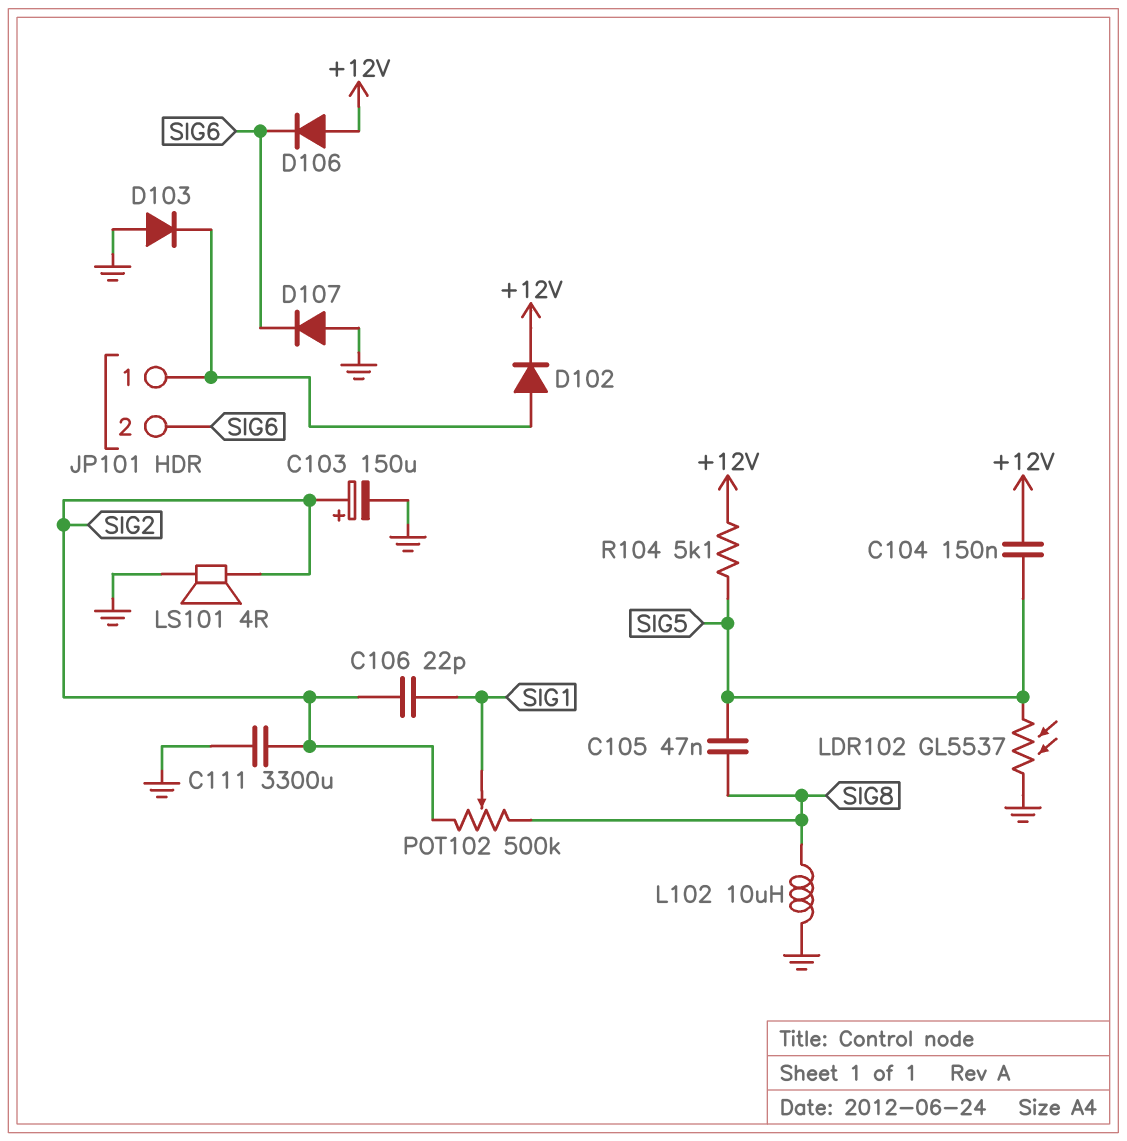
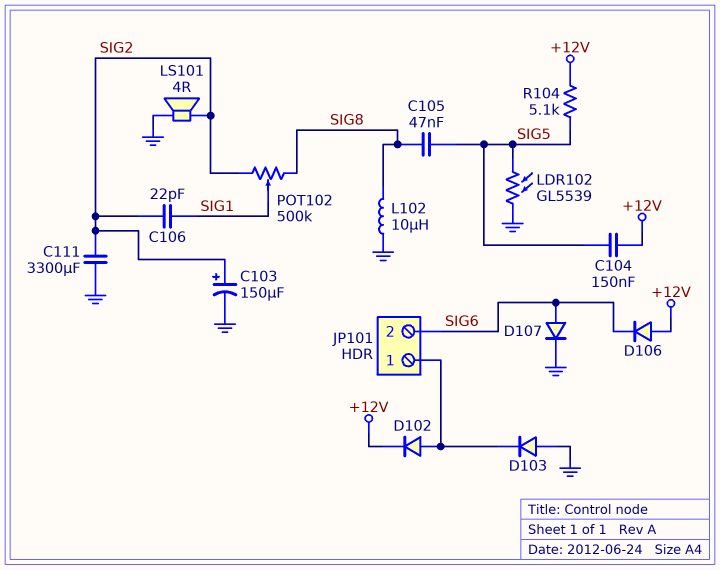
D107: diode (A GND, K SIG6) -> diode (A SIG6, K GND)
LDR102: GL5537 (GND, SIG5) -> GL5539 (GND, SIG5)

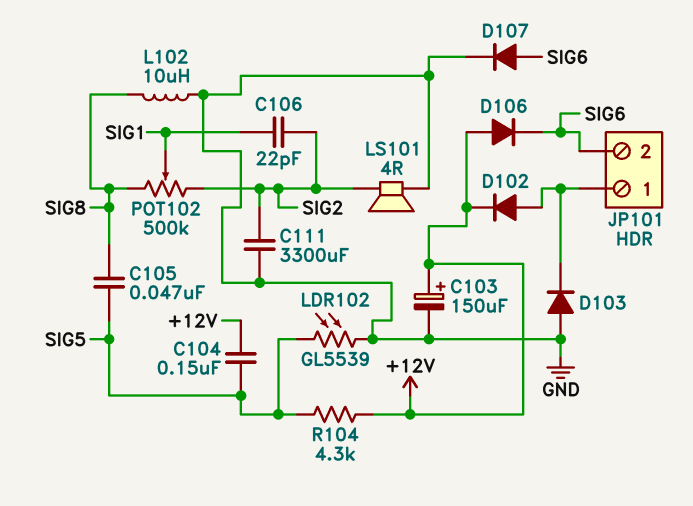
C103: 150uF (plus SIG2, minus GND) -> 150uF (plus +12V, minus GND)
R104: 5.1k (+12V, SIG5) -> 4.3k (+12V, SIG5)

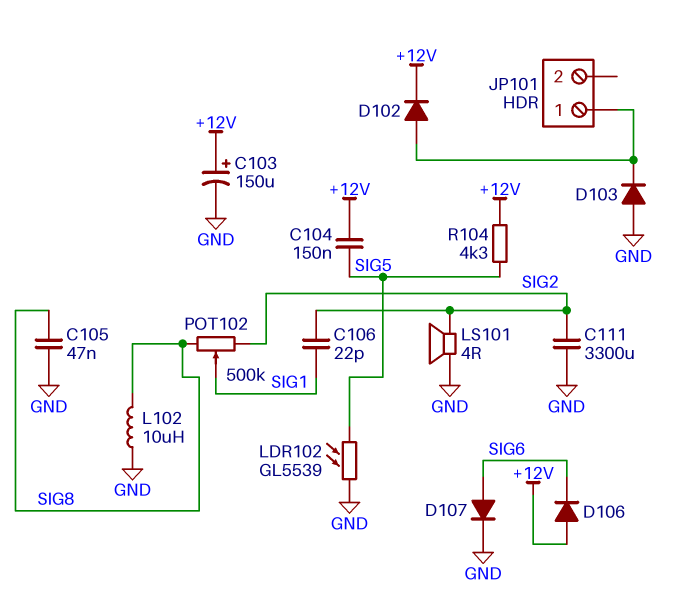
C105: 47nF (SIG5, SIG8) -> 47nF (GND, SIG8)
JP101 pin 2: SIG6 -> none

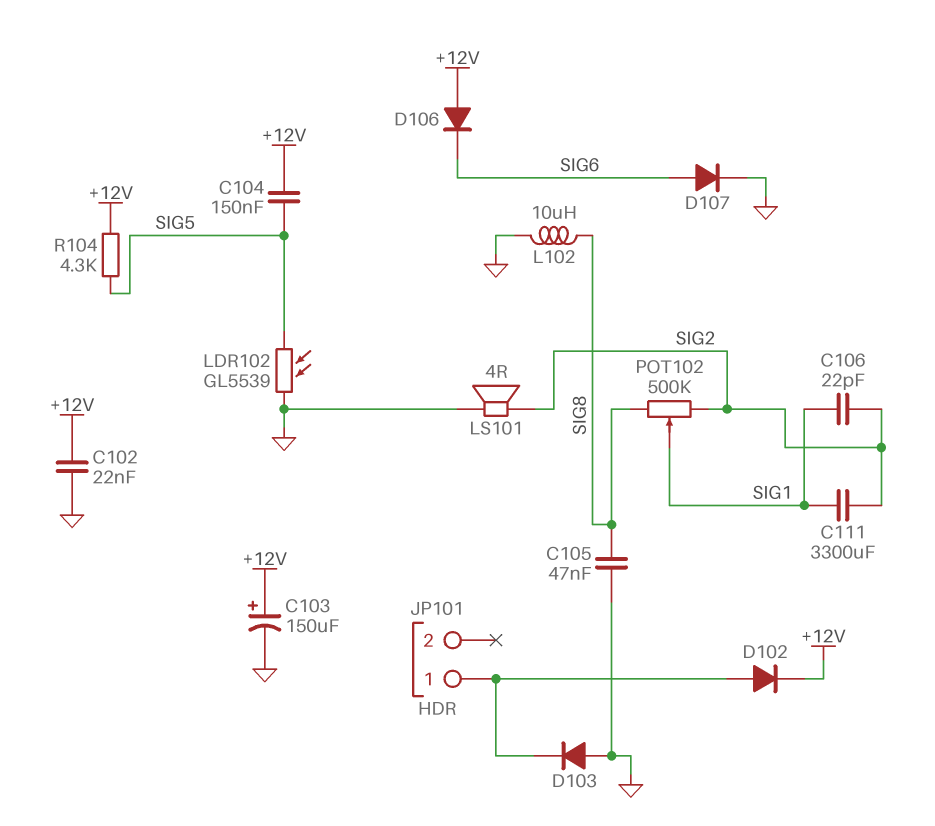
C102: none -> 22nF (+12V, GND)
C111: 3300uF (GND, SIG2) -> 3300uF (SIG1, SIG2)

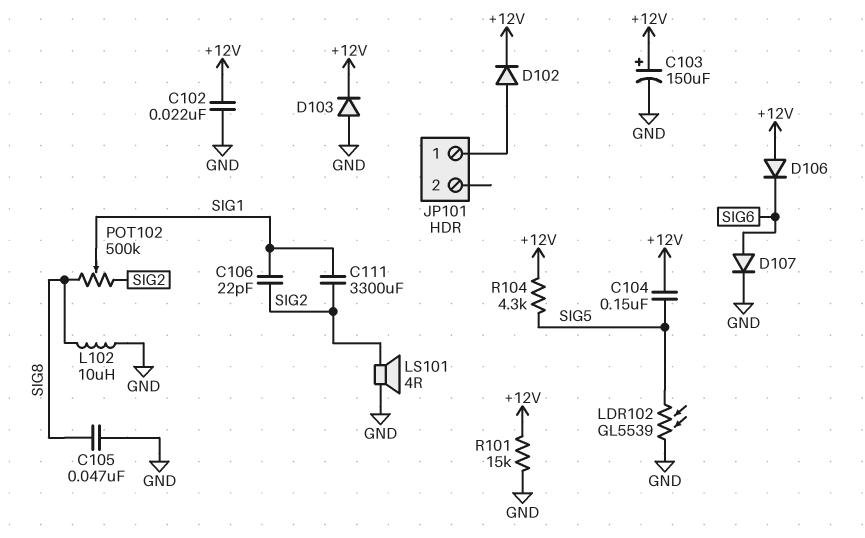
D103: diode (A GND, K JP101/1) -> diode (A GND, K +12V)
R101: none -> 15k (+12V, GND)

